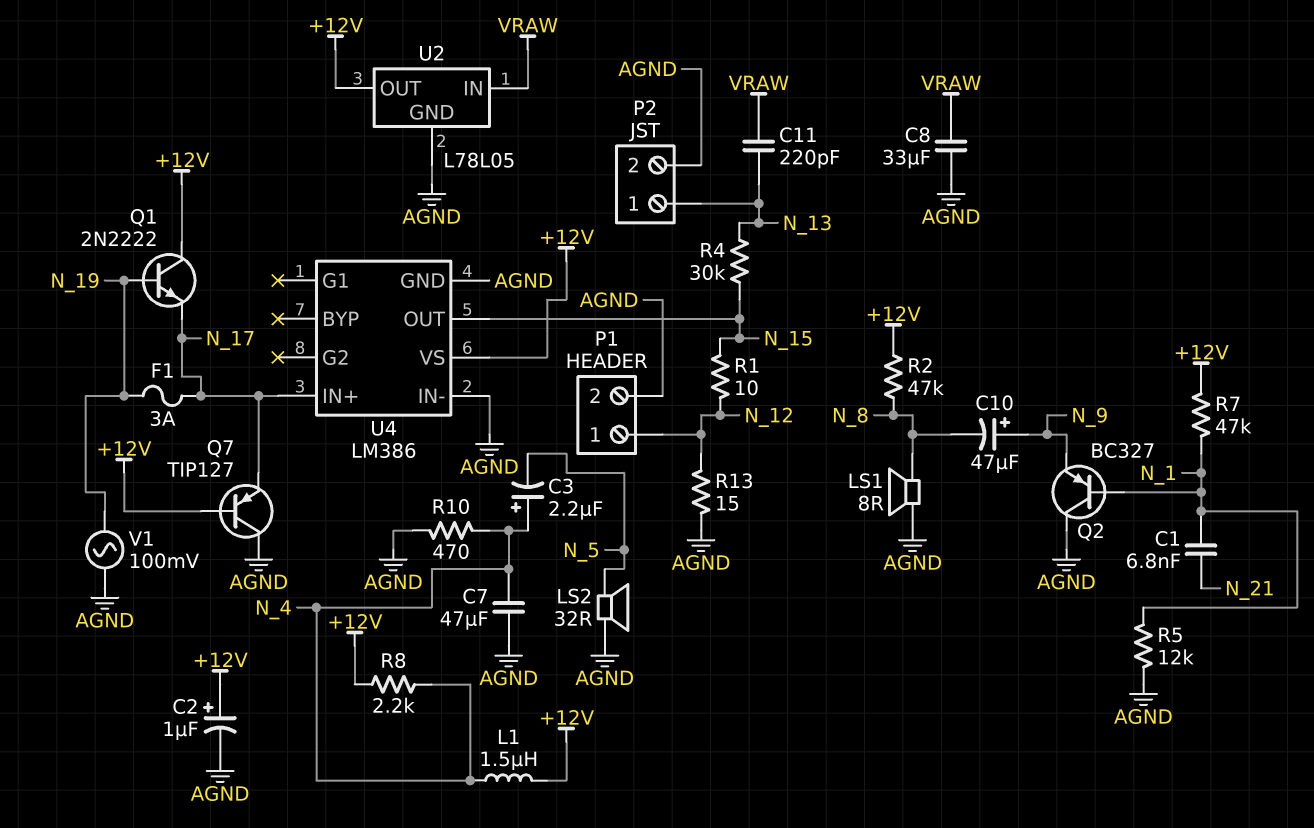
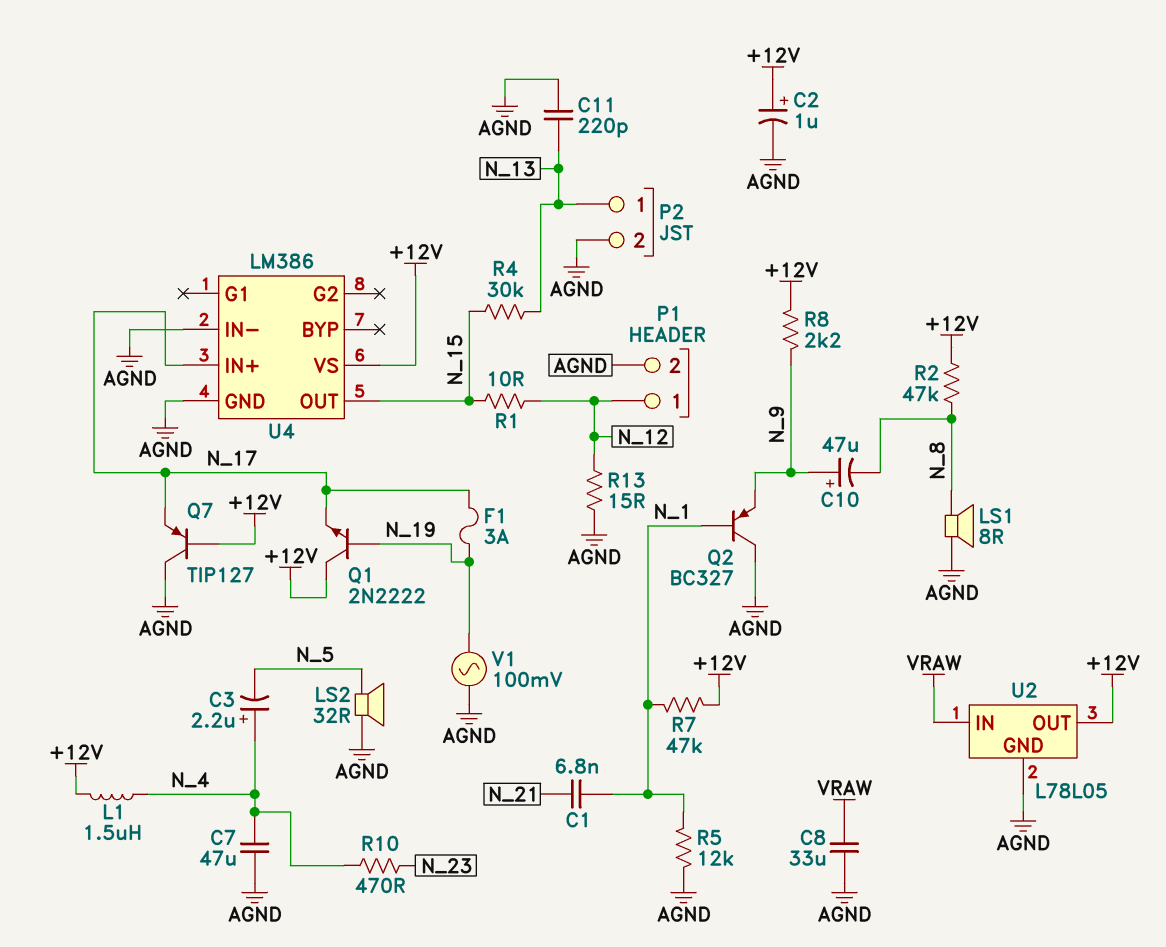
C11: 220pF (N_13, VRAW) -> 220pF (AGND, N_13)
R8: 2.2k (+12V, N_4) -> 2.2k (+12V, N_9)
R10: 470 (AGND, N_4) -> 470 (N_4, N_23)

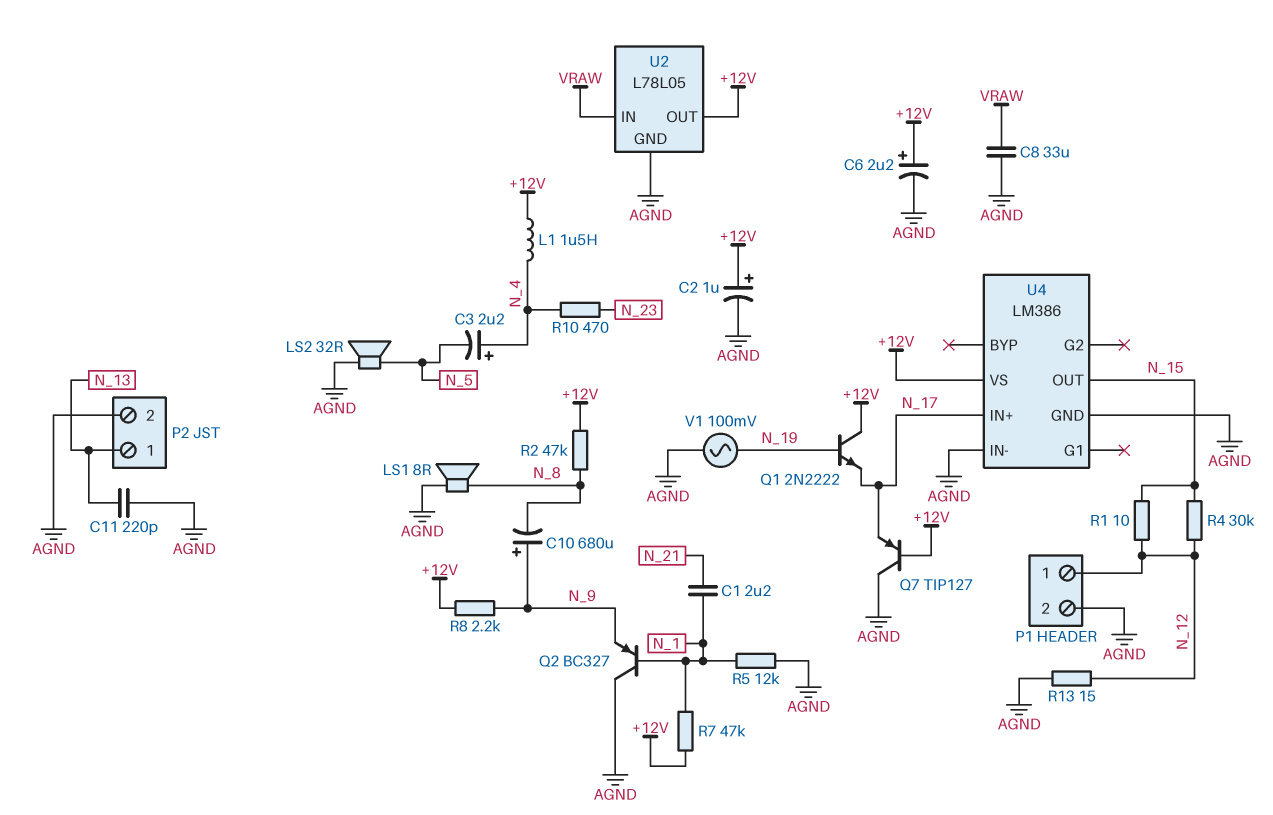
C1: 6.8nF (N_1, N_21) -> 2.2uF (N_1, N_21)
C6: none -> 2.2uF (plus +12V, minus AGND)
C7: 47uF (AGND, N_4) -> none
C10: 47uF (plus N_9, minus N_8) -> 680uF (plus N_9, minus N_8)
F1: 3A (N_17, N_19) -> none
R4: 30k (N_13, N_15) -> 30k (N_12, N_15)

